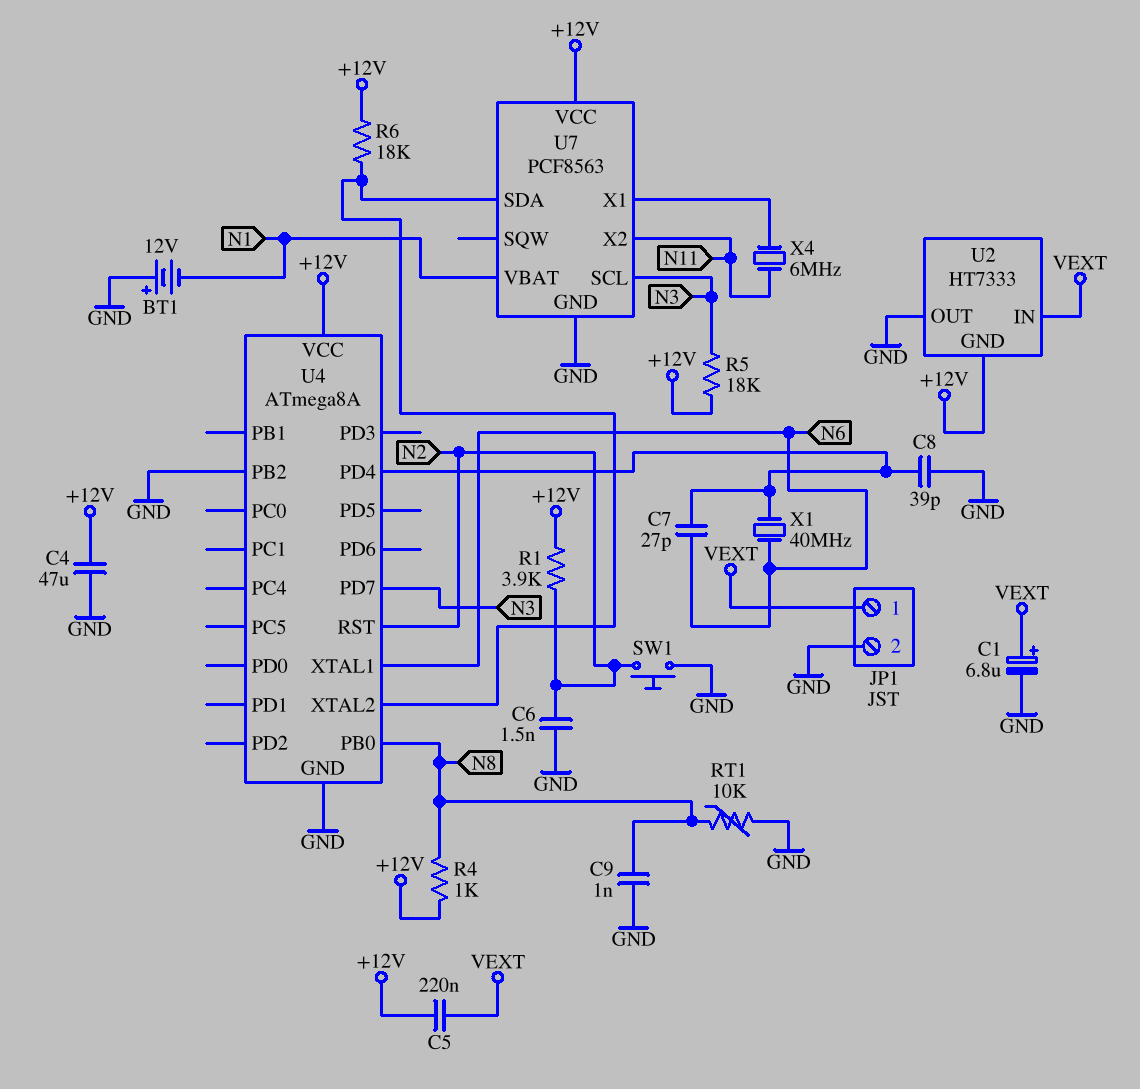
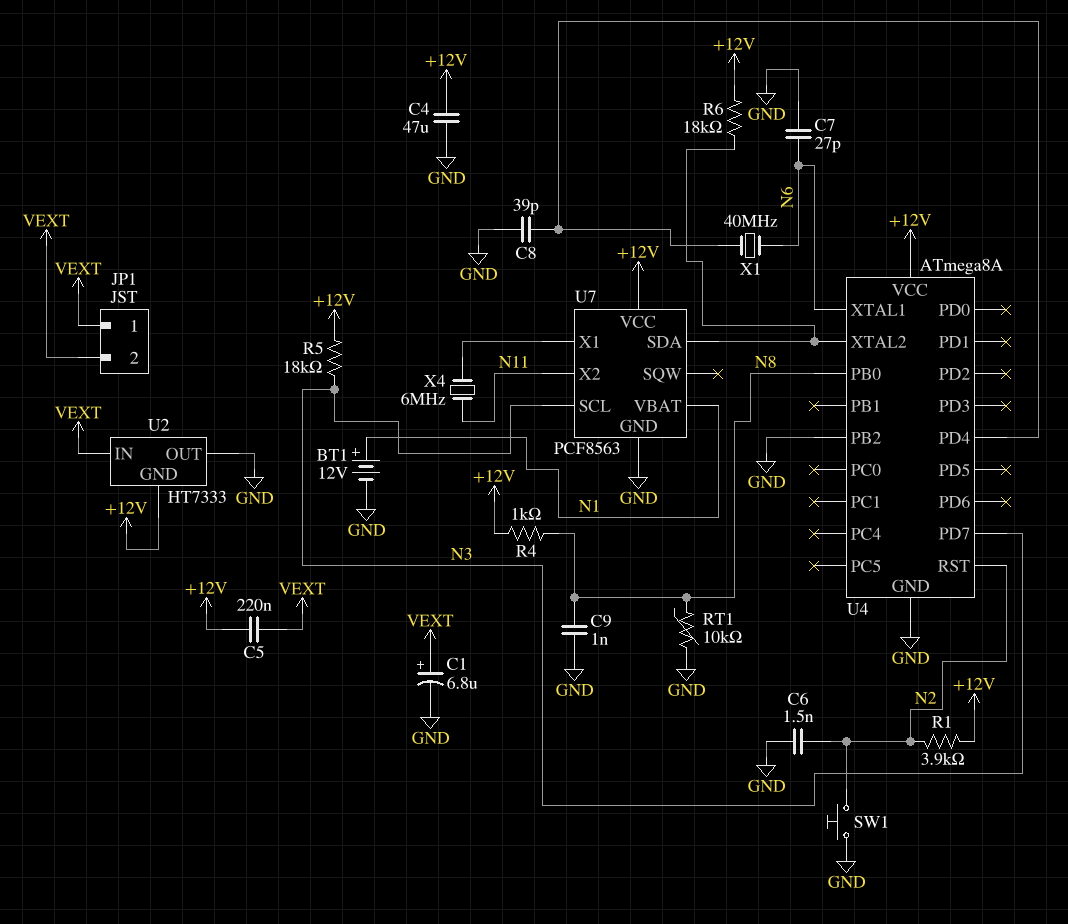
BT1: 12V (plus GND, minus N1) -> 12V (plus N1, minus GND)
C7: 27pF (N6, U4/PD4) -> 27pF (GND, N6)
JP1 pin 2: GND -> VEXT

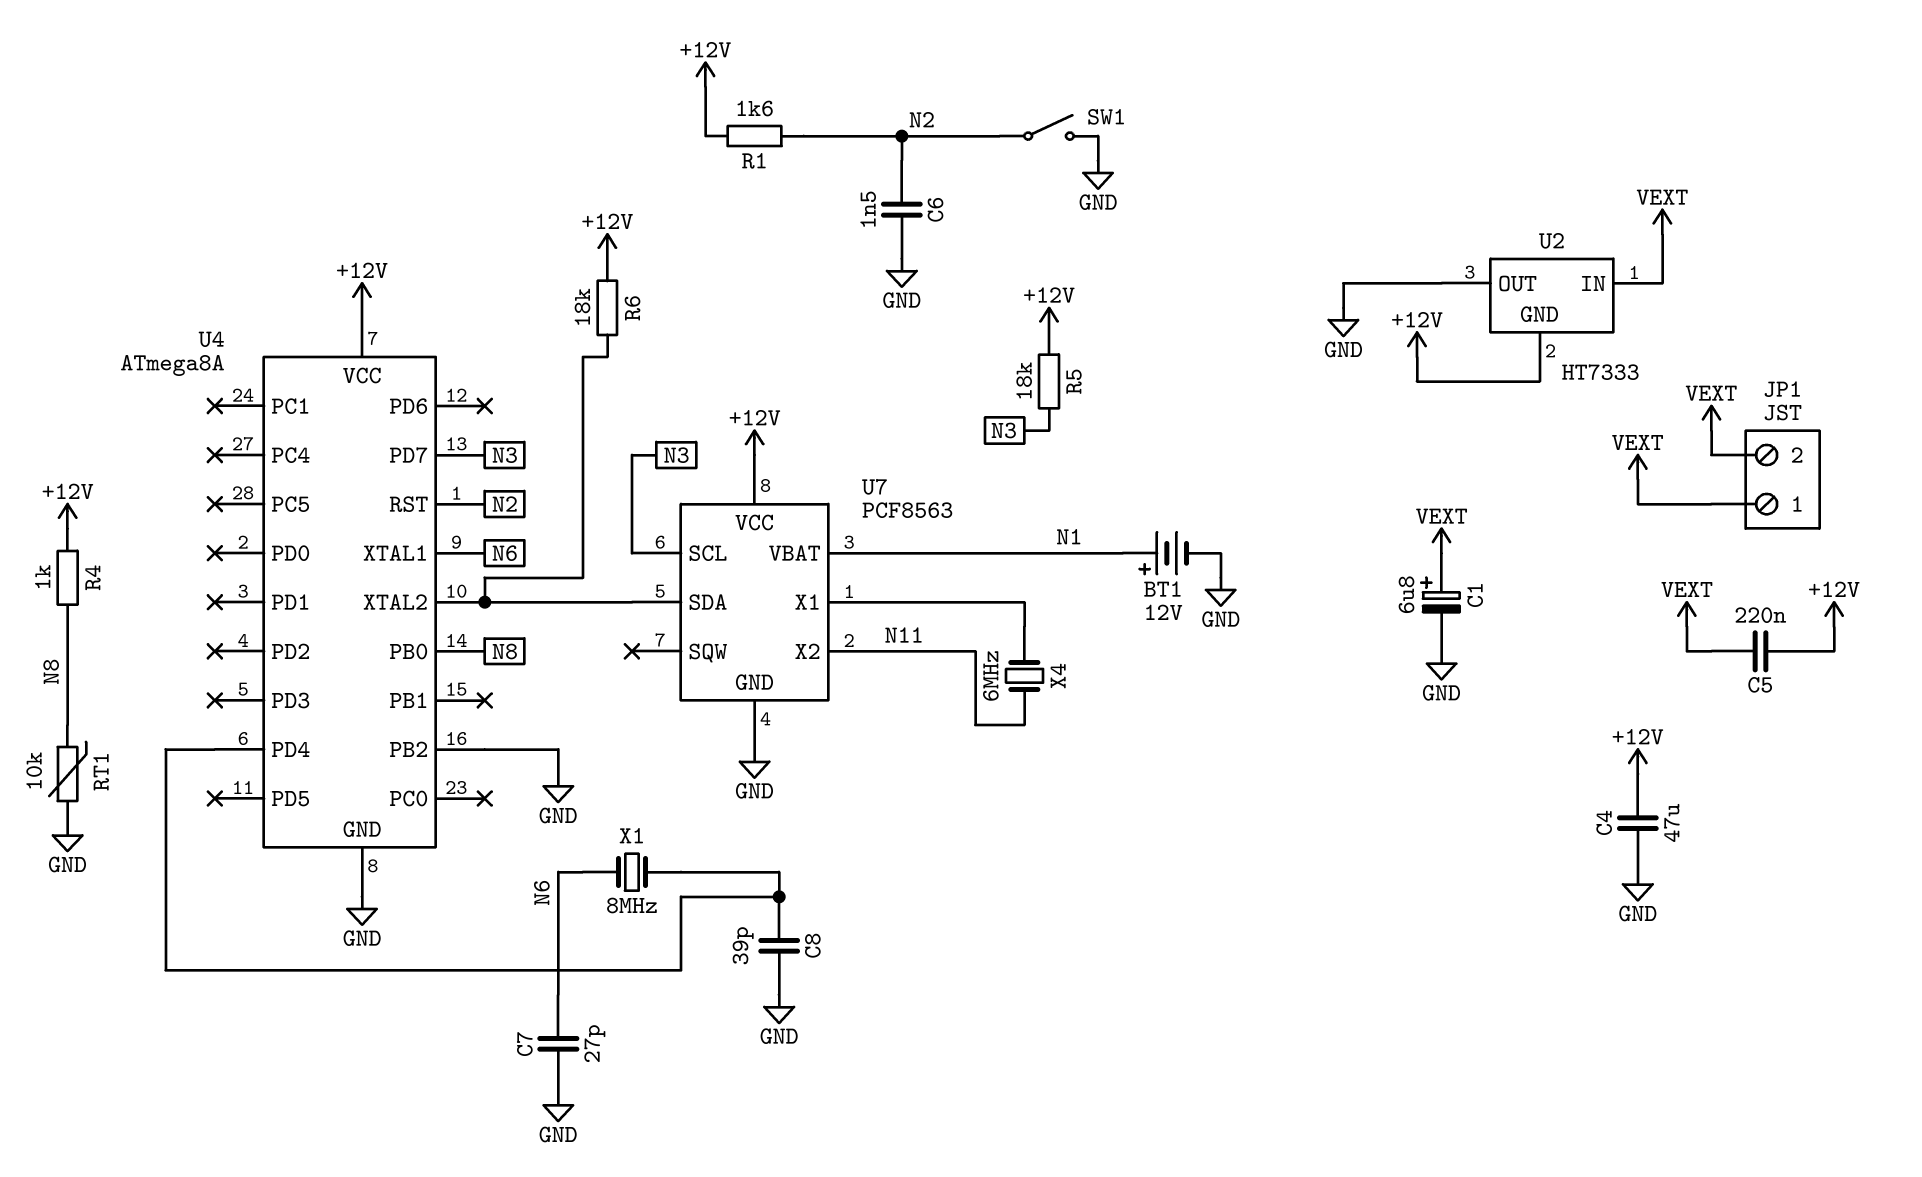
C9: 1nF (GND, N8) -> none
R1: 3.9k (+12V, N2) -> 1.6k (+12V, N2)
SW1: button (GND, N2) -> switch (GND, N2)
X1: 40MHz (N6, U4/PD4) -> 8MHz (N6, U4/PD4)

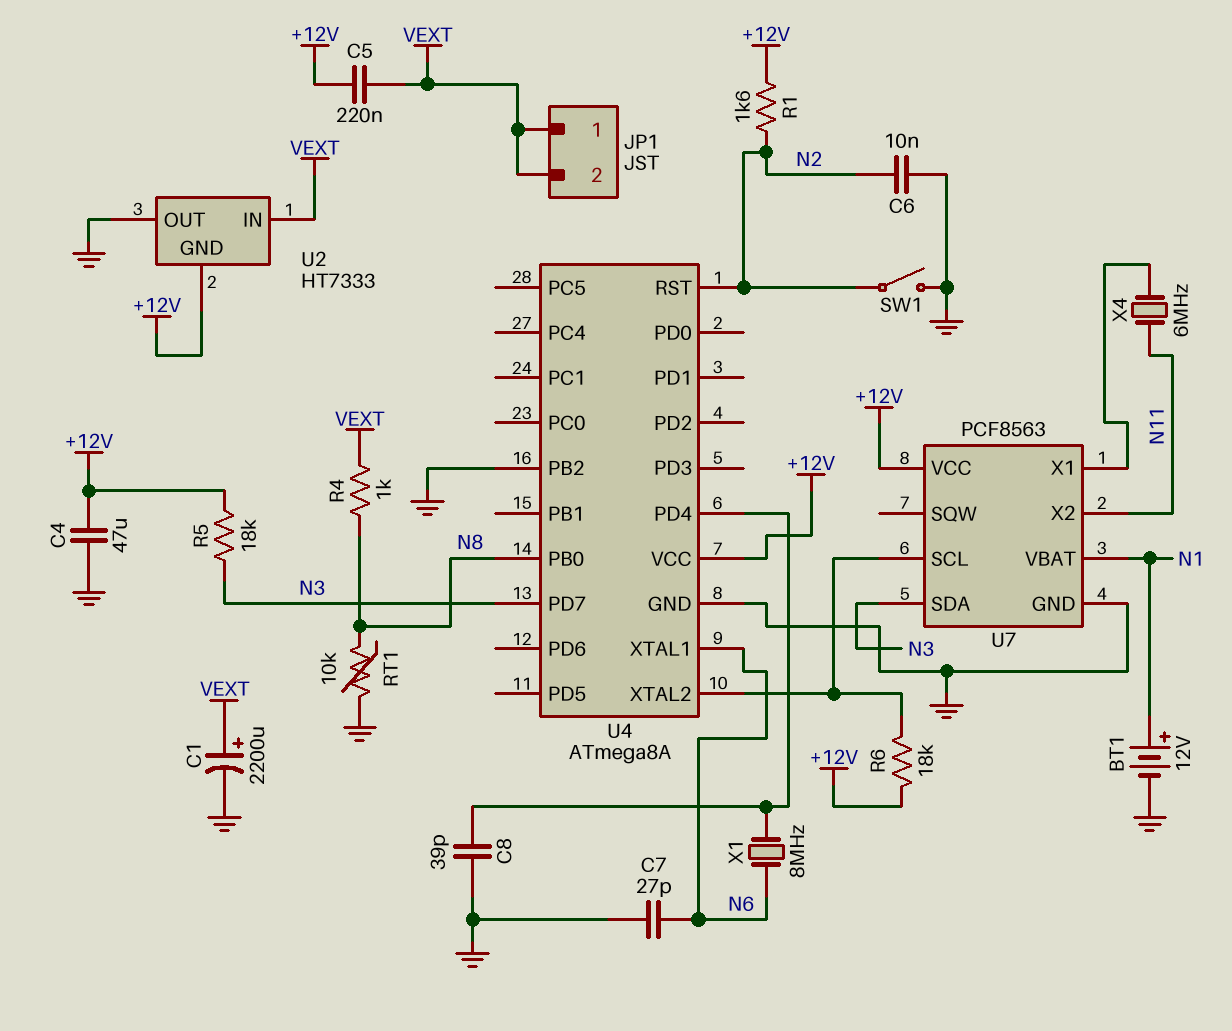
C1: 6.8uF (plus VEXT, minus GND) -> 2200uF (plus VEXT, minus GND)
C6: 1.5nF (GND, N2) -> 10nF (GND, N2)
R4: 1k (+12V, N8) -> 1k (N8, VEXT)
U7 pin SCL: N3 -> U4/XTAL2
U7 pin SDA: U4/XTAL2 -> N3

